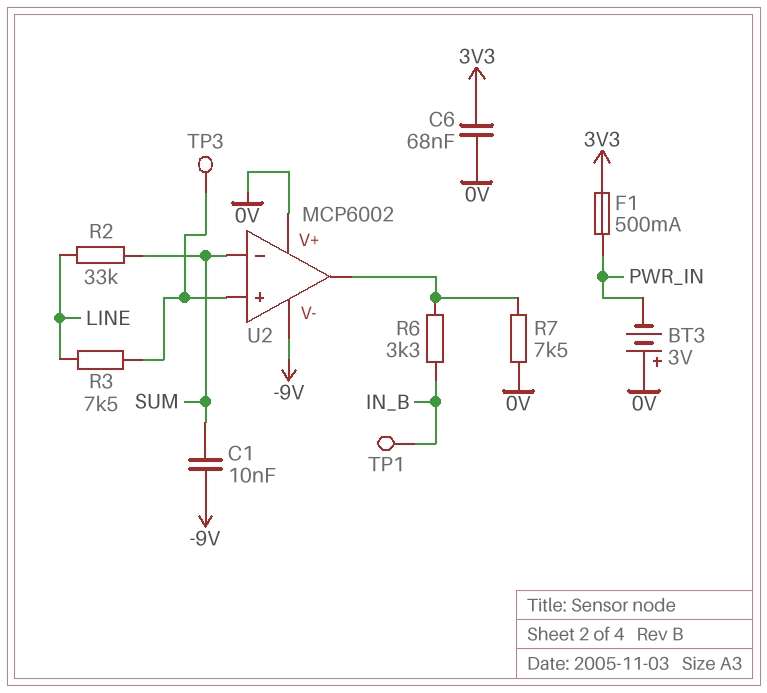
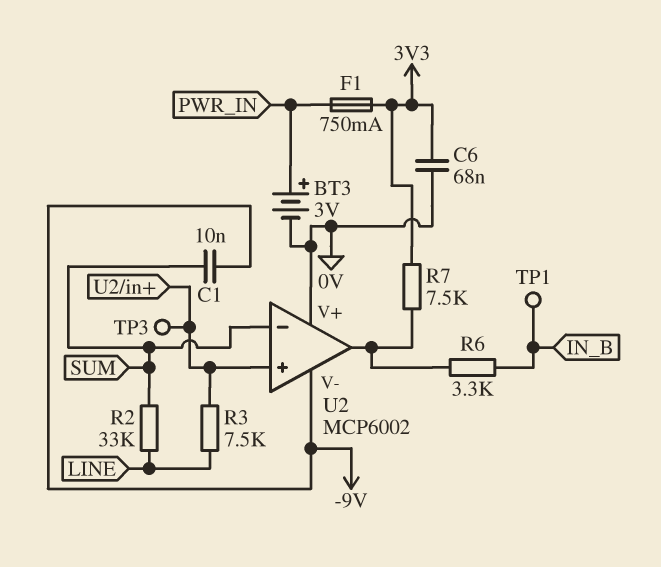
BT3: 3V (plus 0V, minus PWR_IN) -> 3V (plus PWR_IN, minus 0V)
F1: 500mA (3V3, PWR_IN) -> 750mA (3V3, PWR_IN)
R7: 7.5k (0V, U2/out) -> 7.5k (3V3, U2/out)

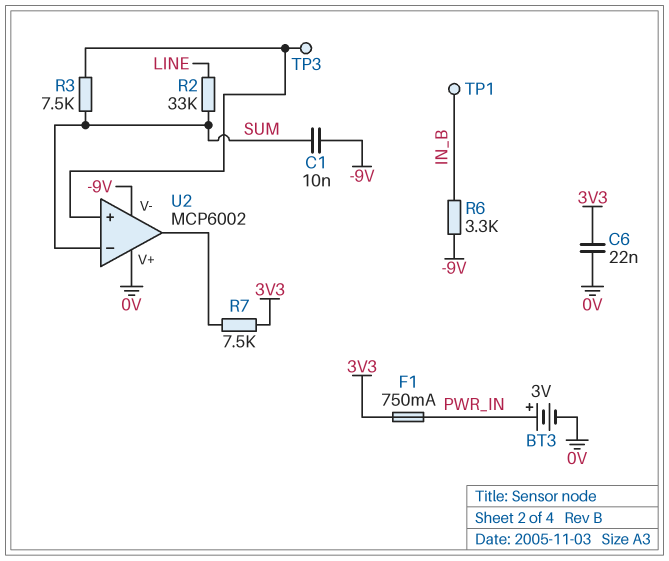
C6: 68nF (0V, 3V3) -> 22nF (0V, 3V3)
R3: 7.5k (LINE, U2/in+) -> 7.5k (SUM, U2/in+)
R6: 3.3k (IN_B, U2/out) -> 3.3k (-9V, IN_B)

